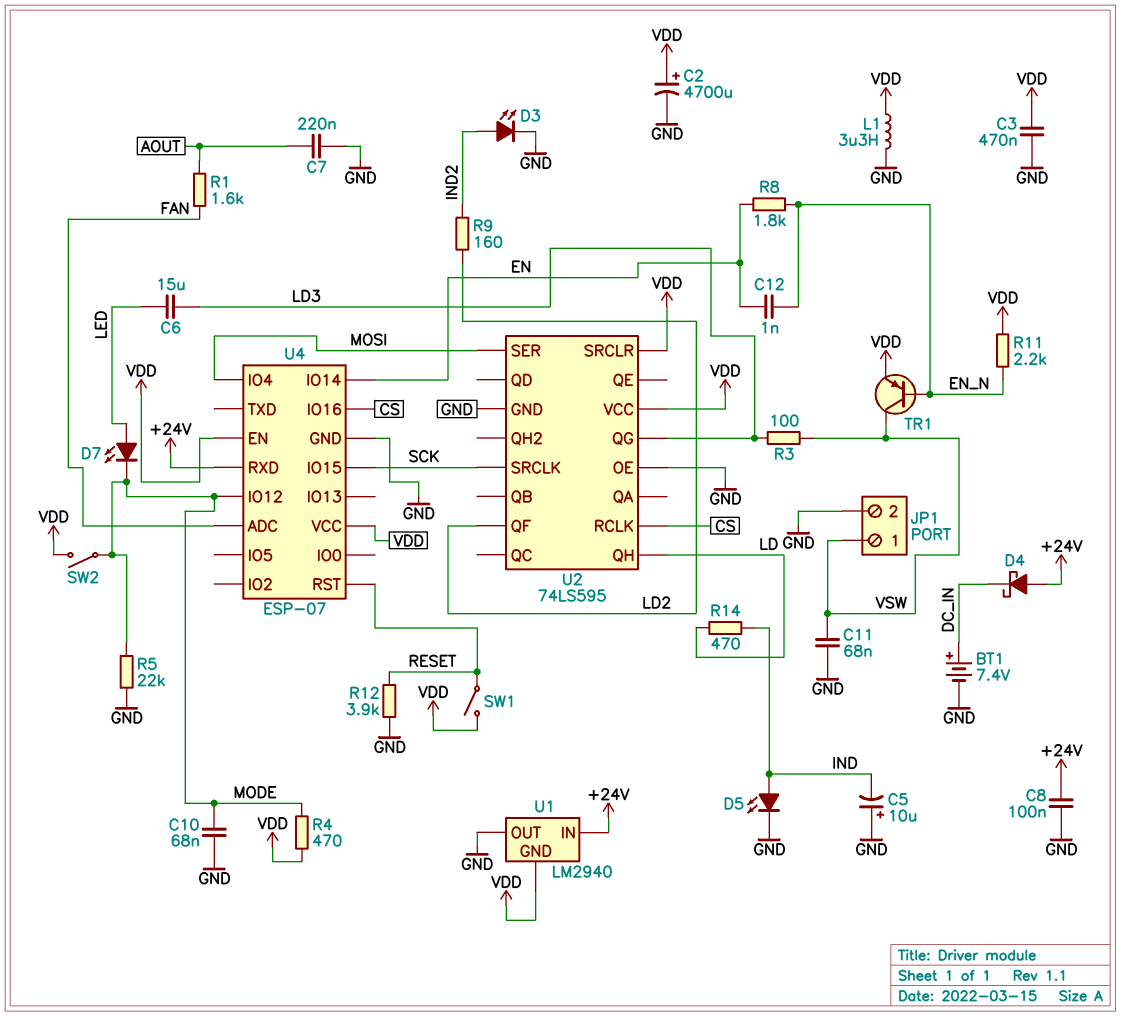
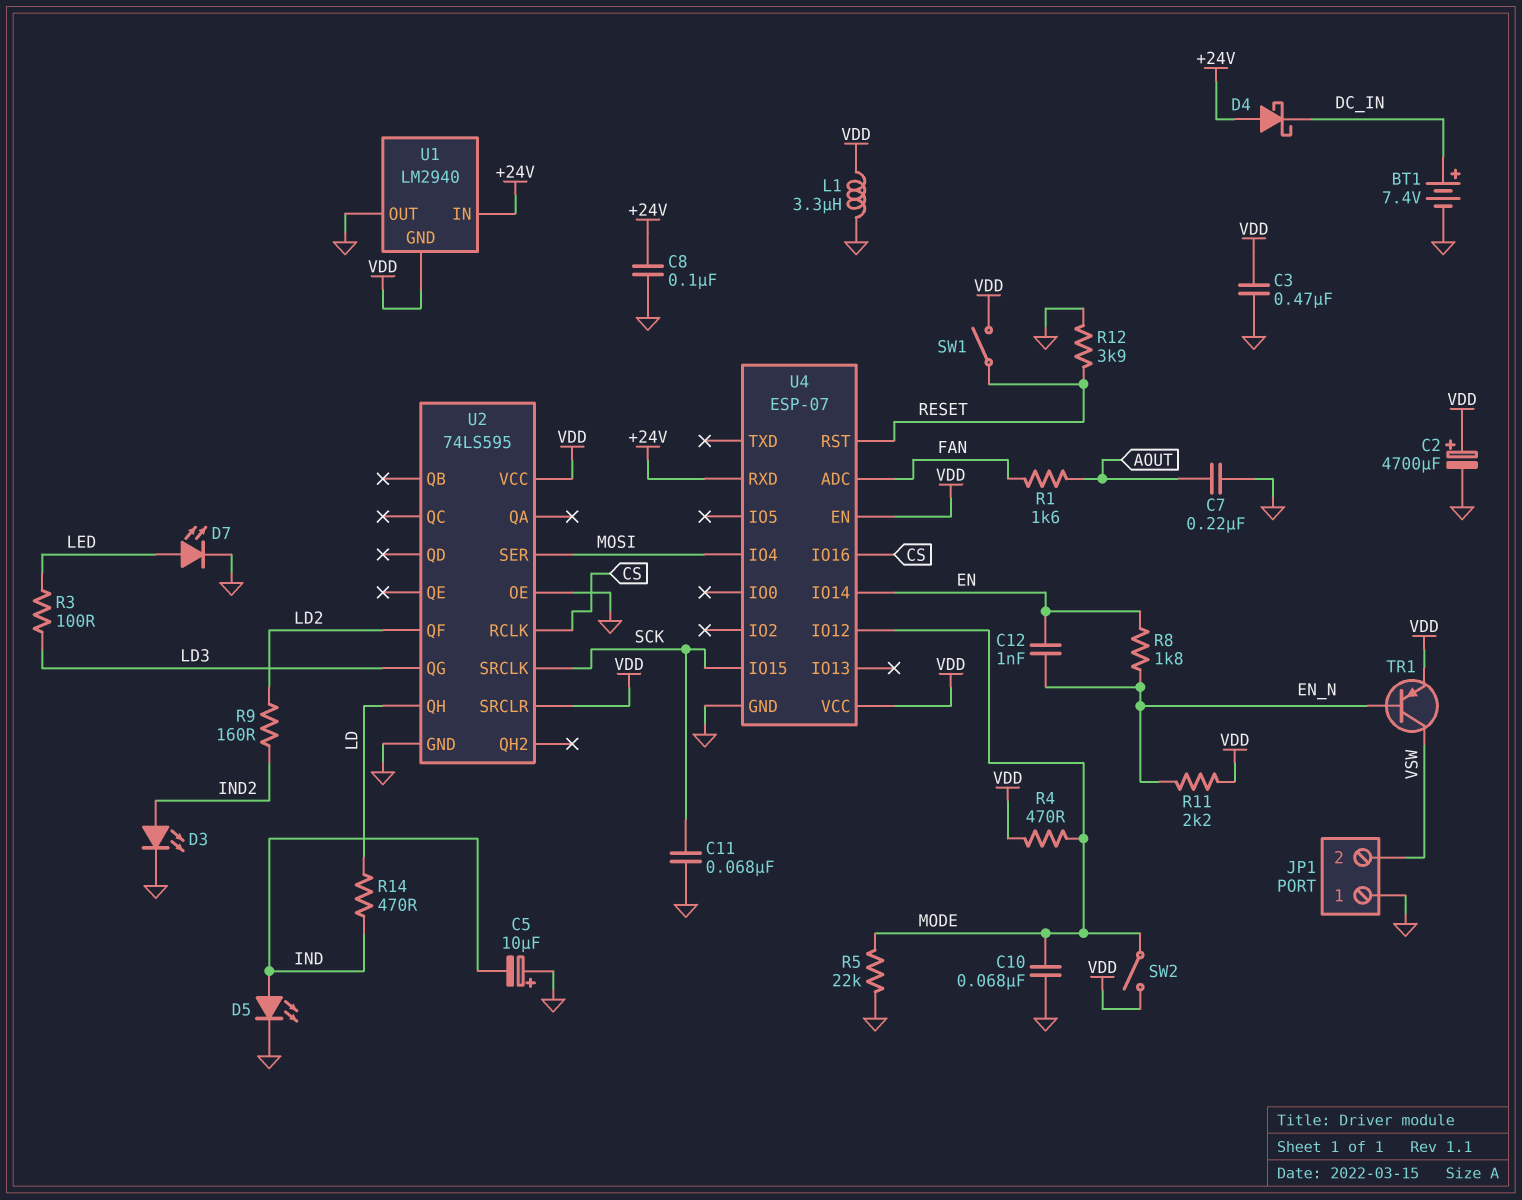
C6: 15uF (LD3, LED) -> none
C11: 68nF (GND, VSW) -> 68nF (GND, SCK)
D7: LED (A LED, K MODE) -> LED (A LED, K GND)
JP1 pin 1: VSW -> GND
JP1 pin 2: GND -> VSW
R3: 100 (LD3, VSW) -> 100 (LD3, LED)

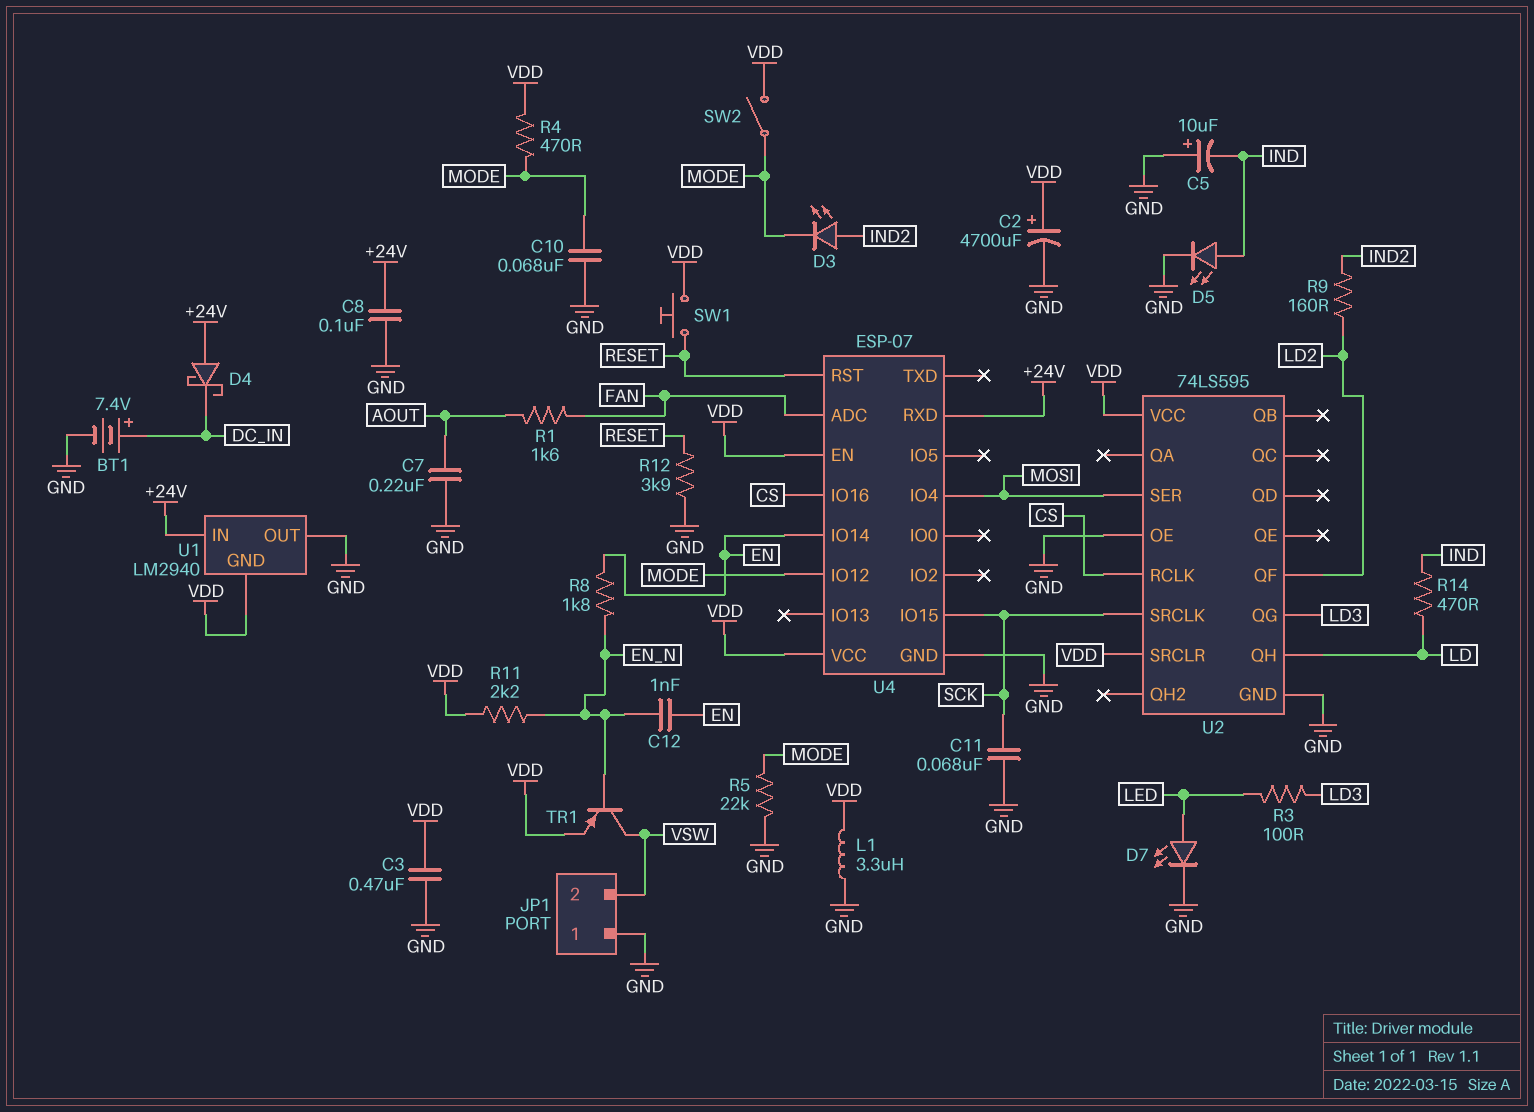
D3: LED (A IND2, K GND) -> LED (A IND2, K MODE)
SW1: switch (RESET, VDD) -> button (RESET, VDD)

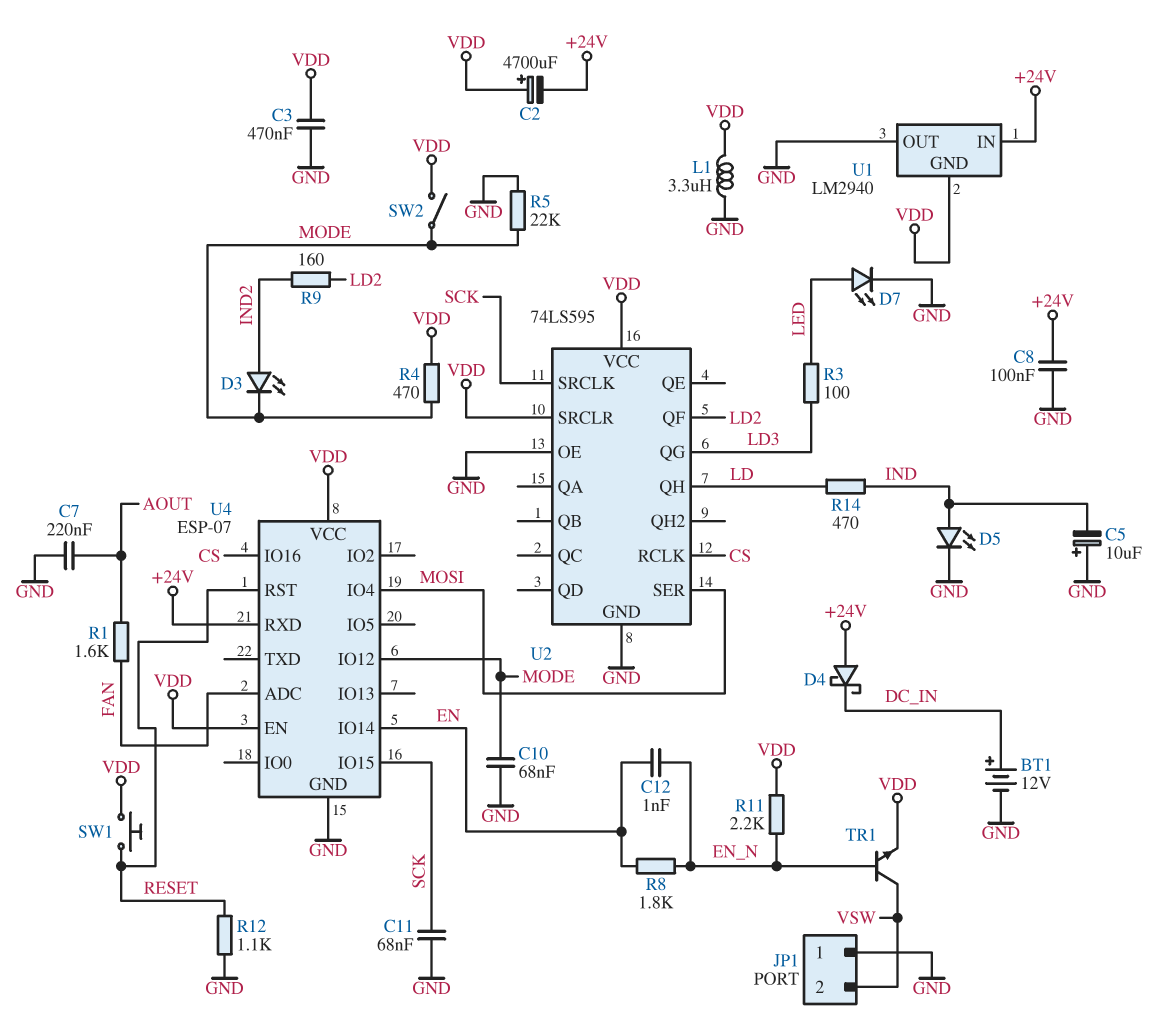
BT1: 7.4V (plus DC_IN, minus GND) -> 12V (plus DC_IN, minus GND)
C2: 4700uF (plus VDD, minus GND) -> 4700uF (plus VDD, minus +24V)
R12: 3.9k (GND, RESET) -> 1.1k (GND, RESET)
TR1: PNP (B EN_N, C VSW, E VDD) -> NPN (B EN_N, C VSW, E VDD)

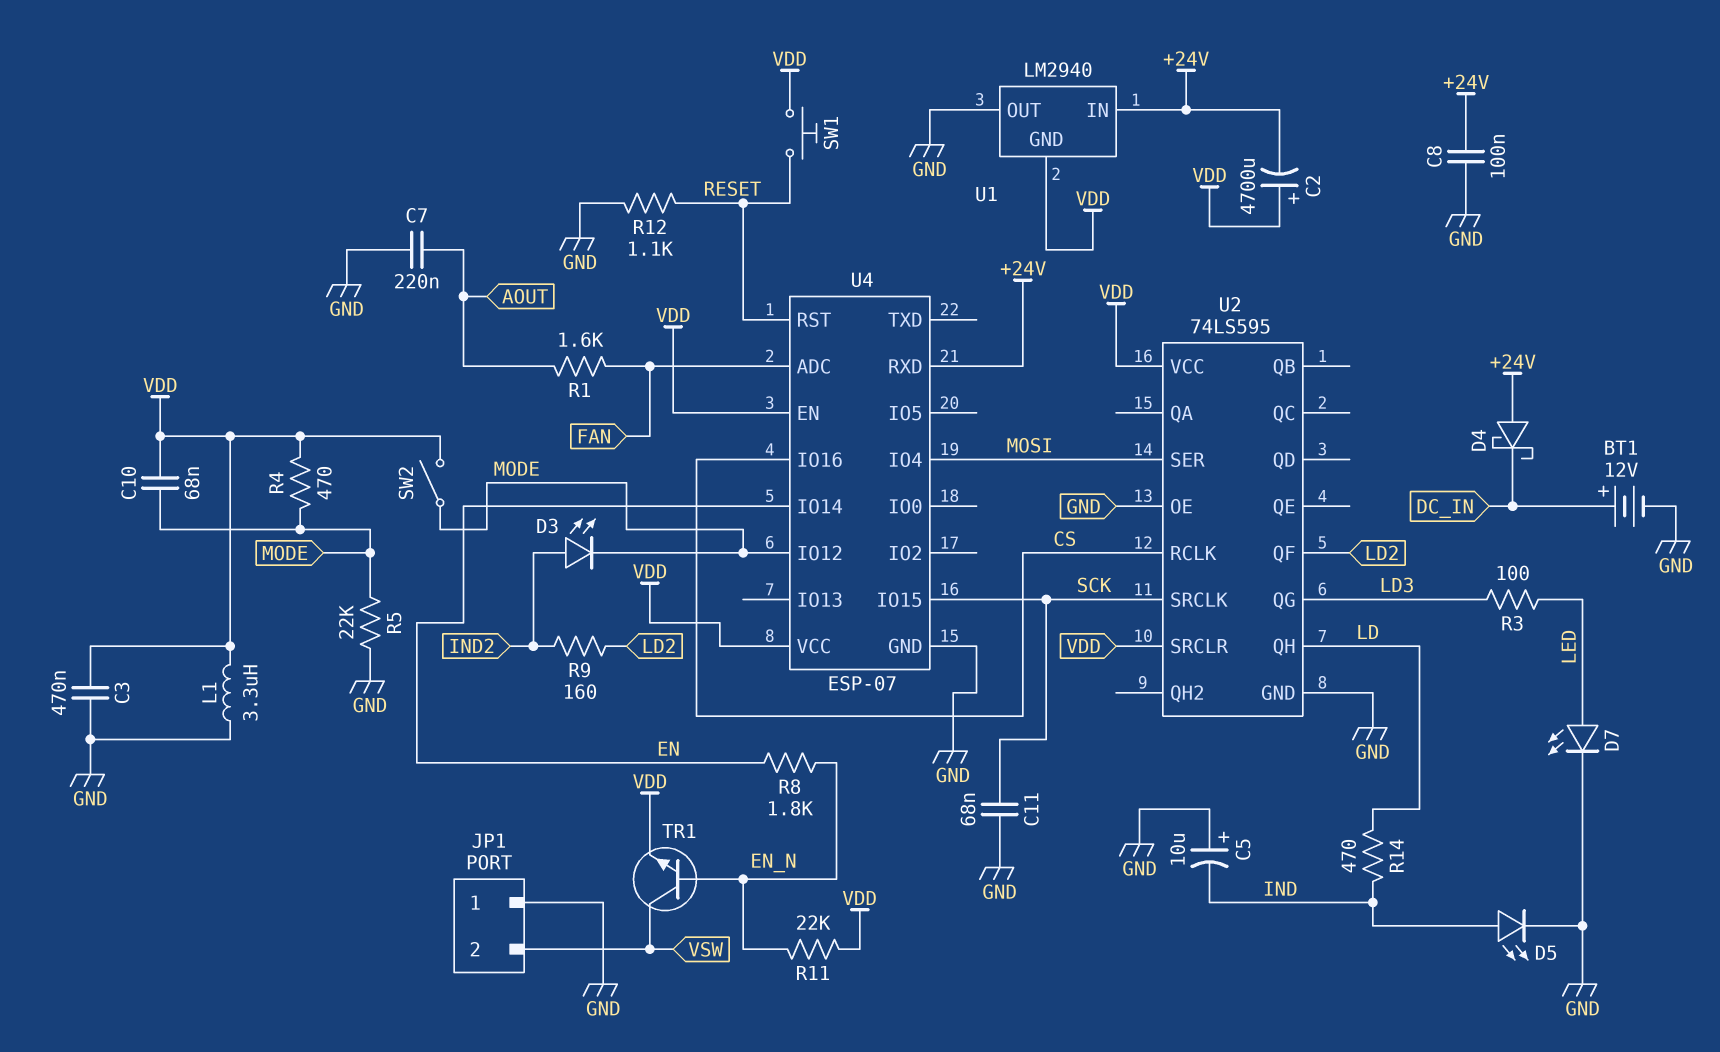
C10: 68nF (GND, MODE) -> 68nF (MODE, VDD)
C12: 1nF (EN, EN_N) -> none
R11: 2.2k (EN_N, VDD) -> 22k (EN_N, VDD)

